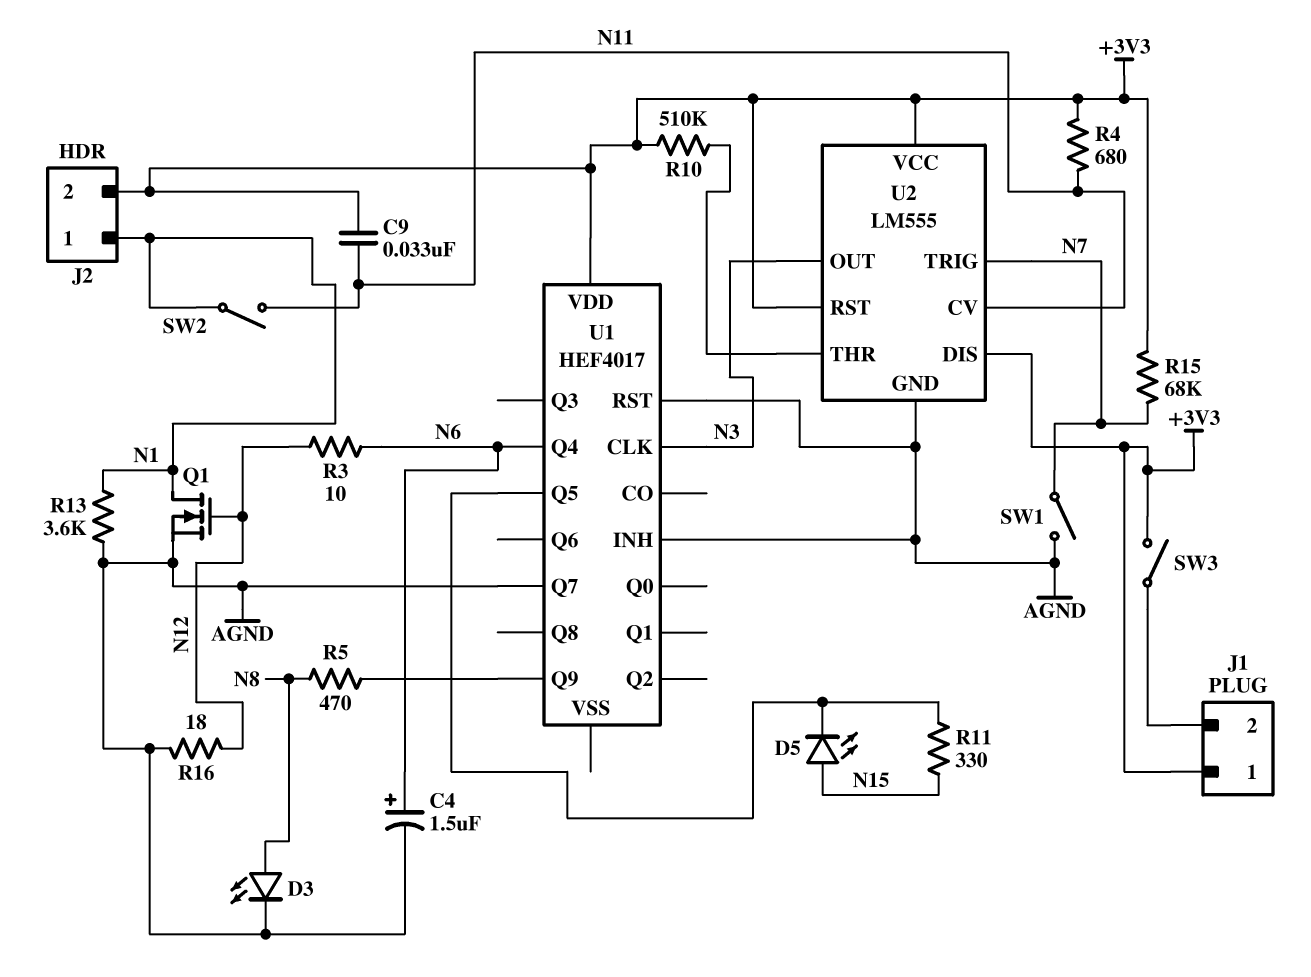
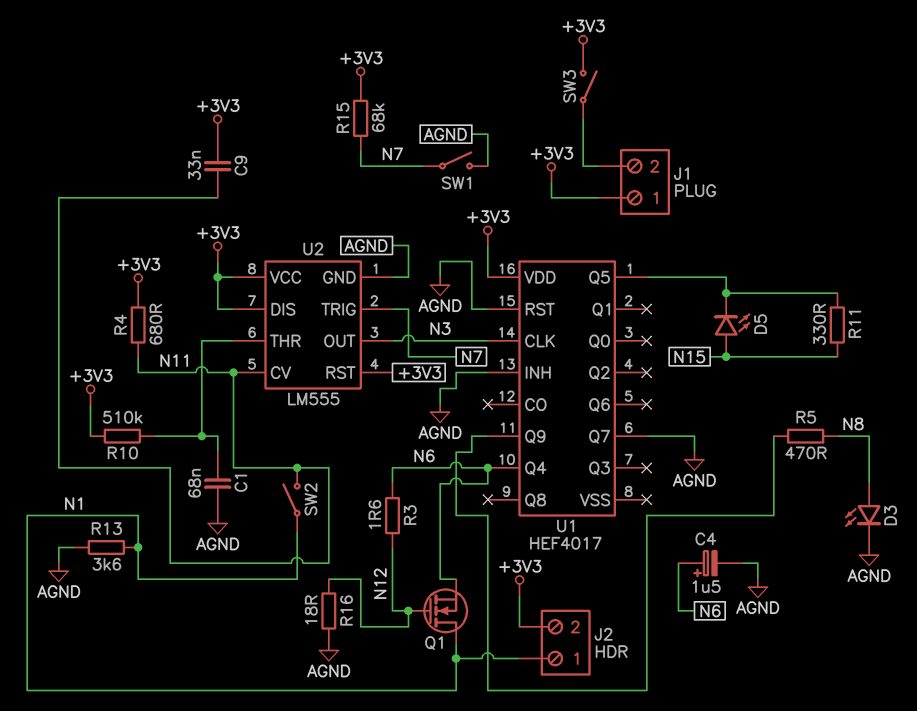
C1: none -> 68nF (AGND, U2/THR)
Q1: NMOS (G N12, D N1, S AGND) -> NMOS (G N12, D N1, S N6)
R3: 10 (N6, N12) -> 1.6 (N6, N12)

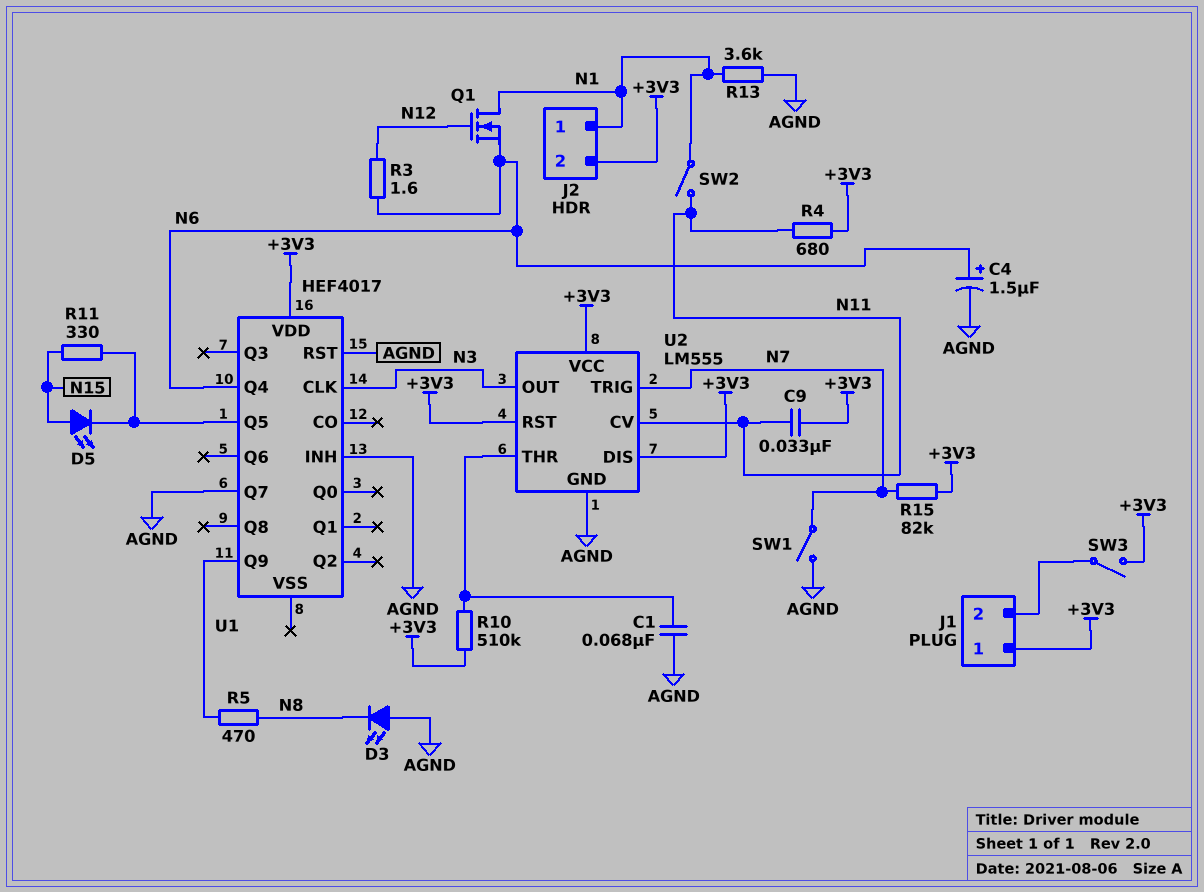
D3: LED (A N8, K AGND) -> LED (A AGND, K N8)
R15: 68k (+3V3, N7) -> 82k (+3V3, N7)
R16: 18 (AGND, N12) -> none

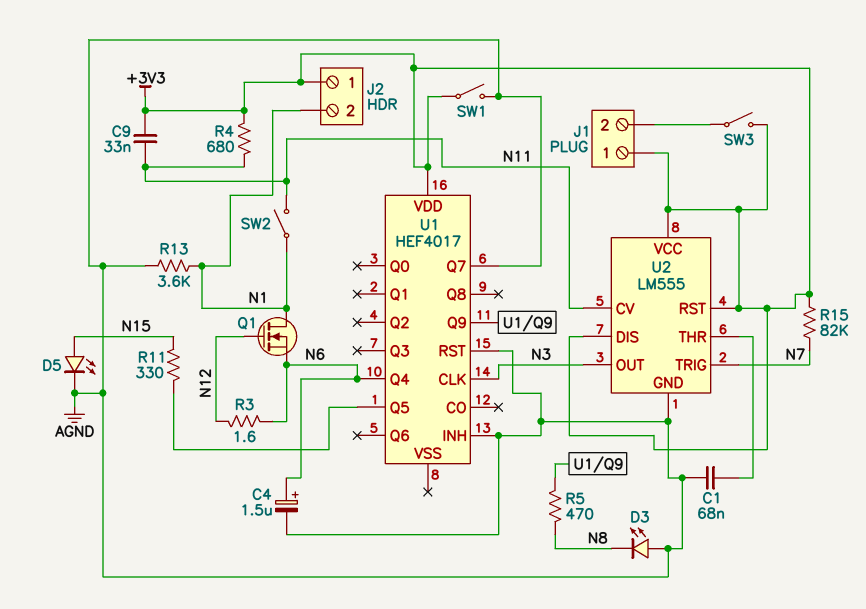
D5: LED (A N15, K U1/Q5) -> LED (A N15, K AGND)
J2 pin 1: N1 -> +3V3
J2 pin 2: +3V3 -> N1
R10: 510k (+3V3, U2/THR) -> none
SW1: switch (AGND, N7) -> switch (+3V3, AGND)

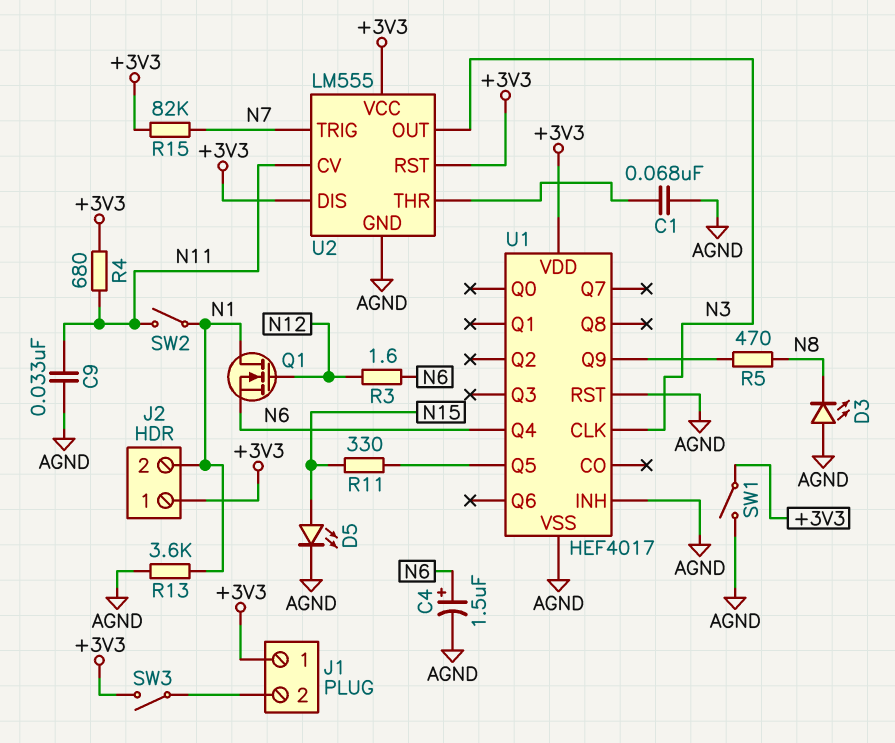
C9: 33nF (+3V3, N11) -> 33nF (AGND, N11)
U1 pin Q7: AGND -> none
U1 pin VSS: none -> AGND

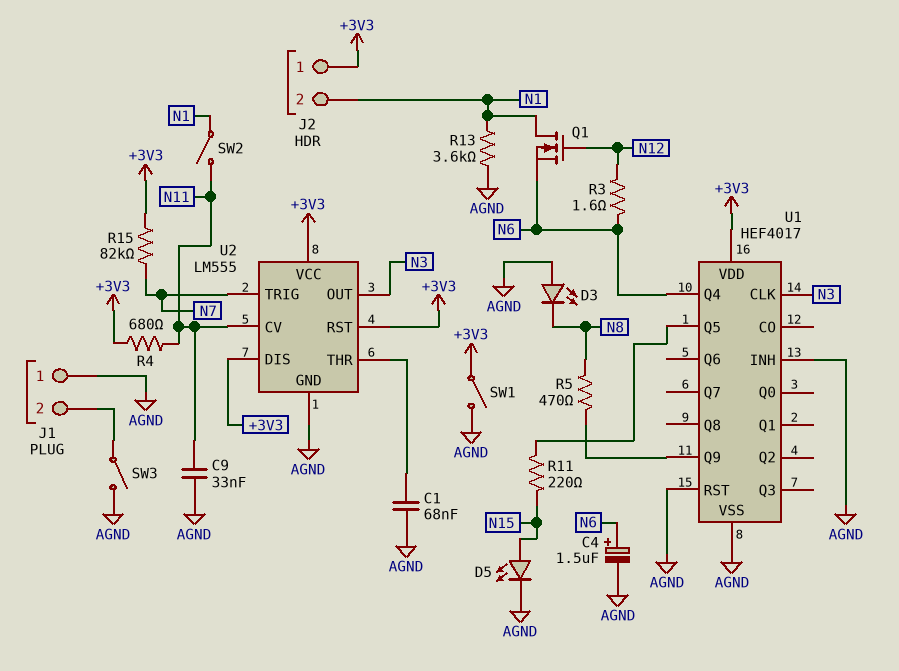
J1 pin 1: +3V3 -> AGND
R11: 330 (N15, U1/Q5) -> 220 (N15, U1/Q5)
SW3: switch (+3V3, J1/2) -> switch (AGND, J1/2)

